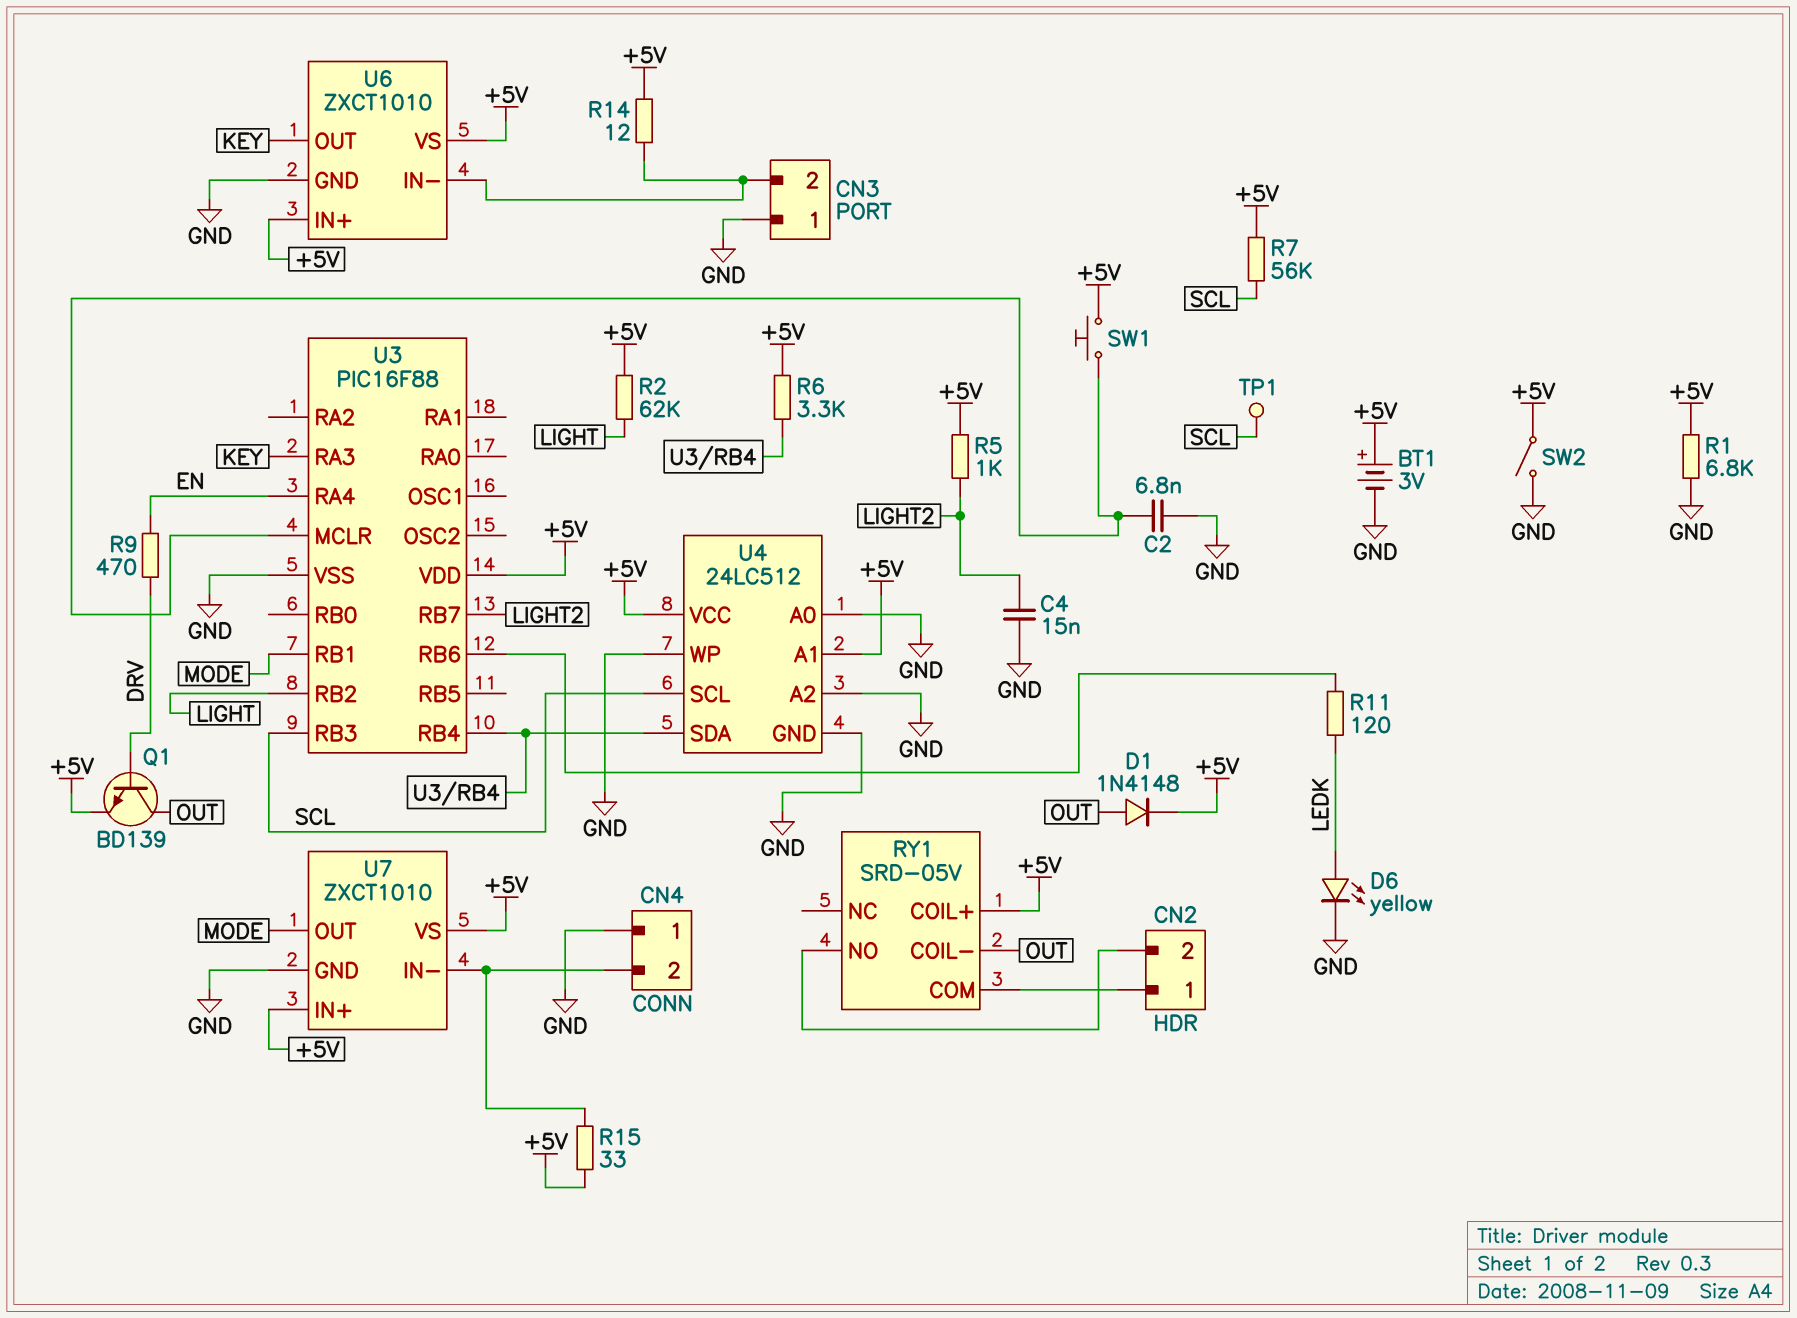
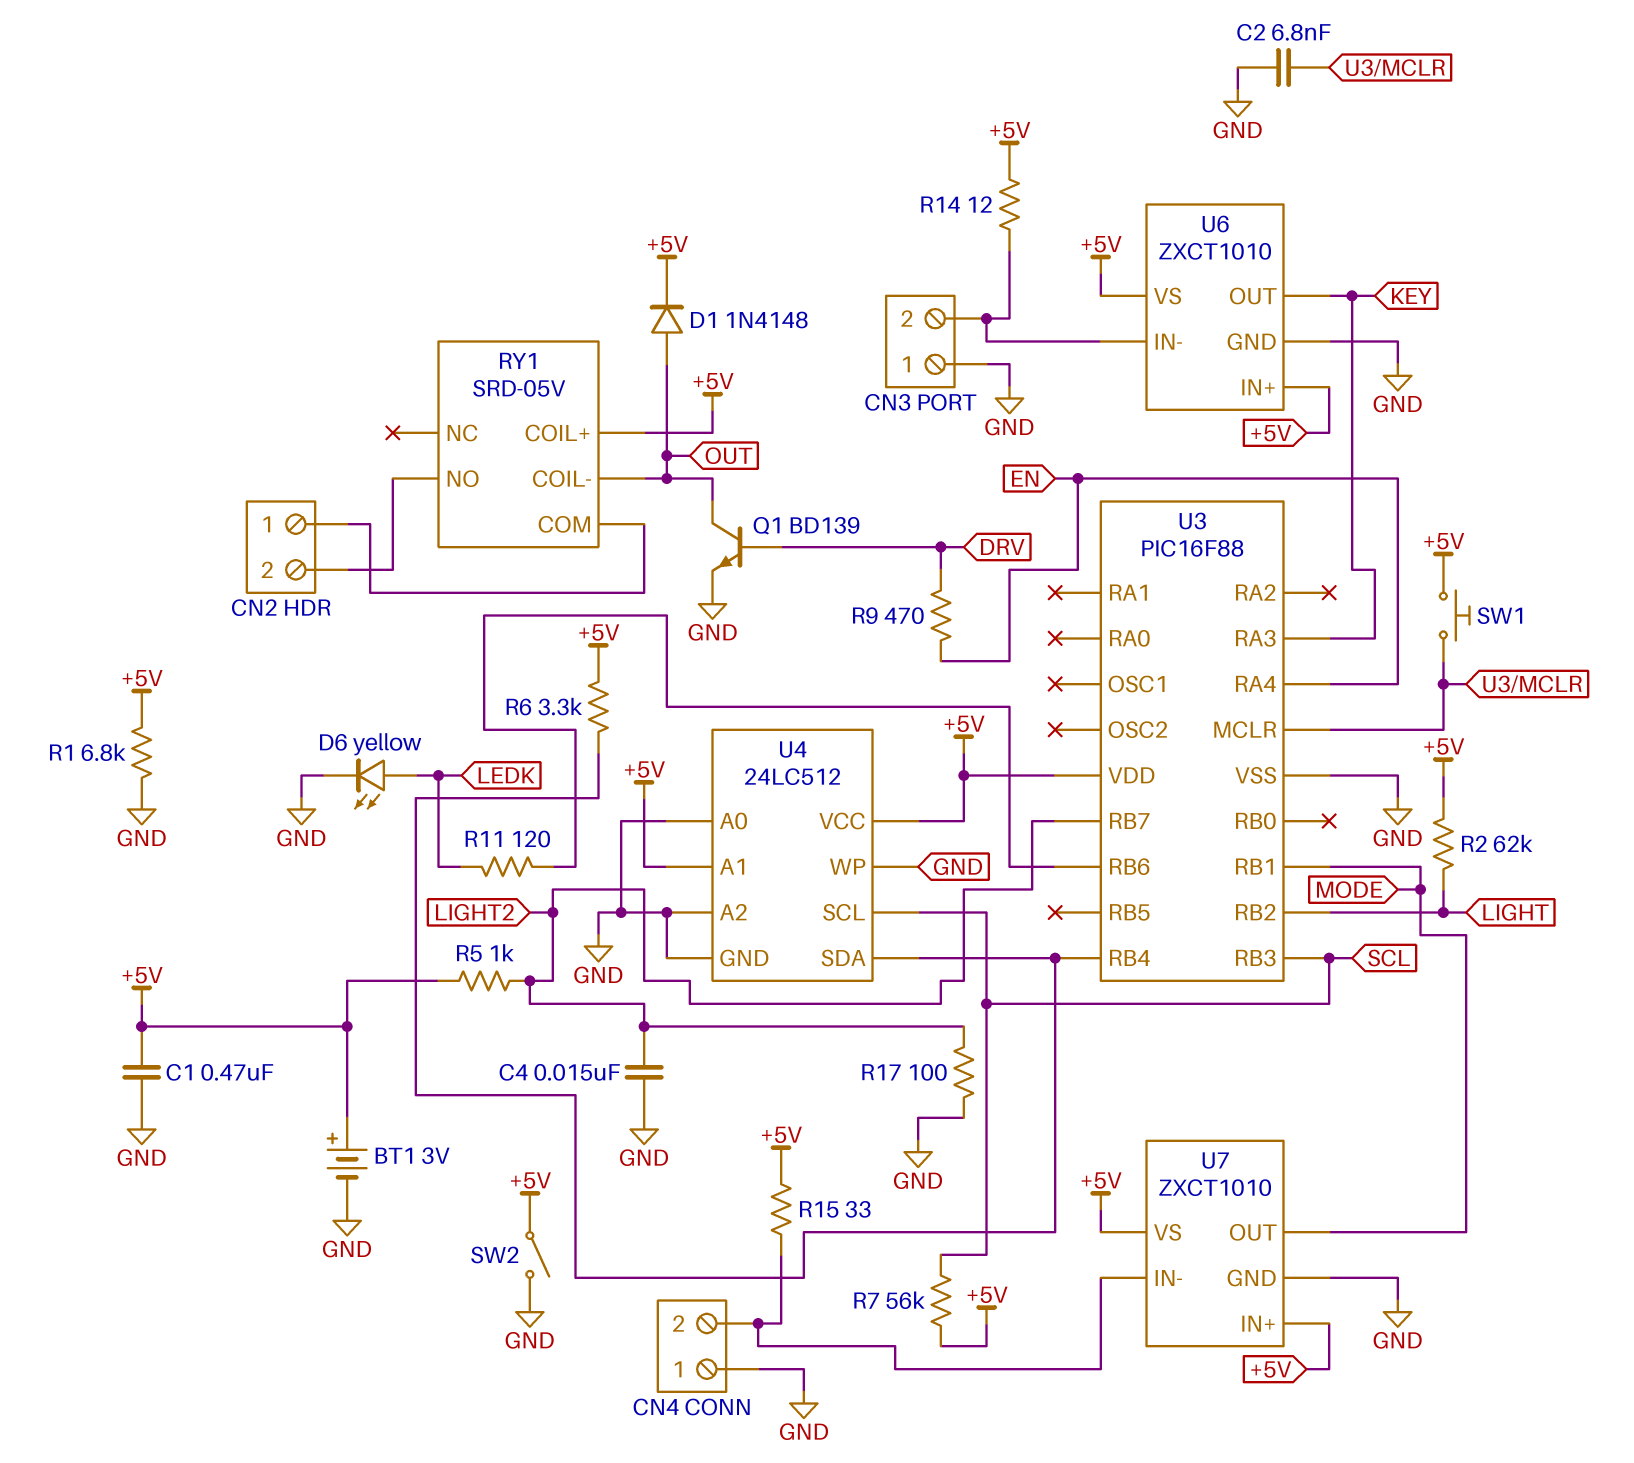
C1: none -> 470nF (+5V, GND)
Q1: NPN BD139 (B DRV, C OUT, E +5V) -> NPN BD139 (B DRV, C OUT, E GND)
R17: none -> 100 (GND, LIGHT2)
TP1: test point (SCL) -> none

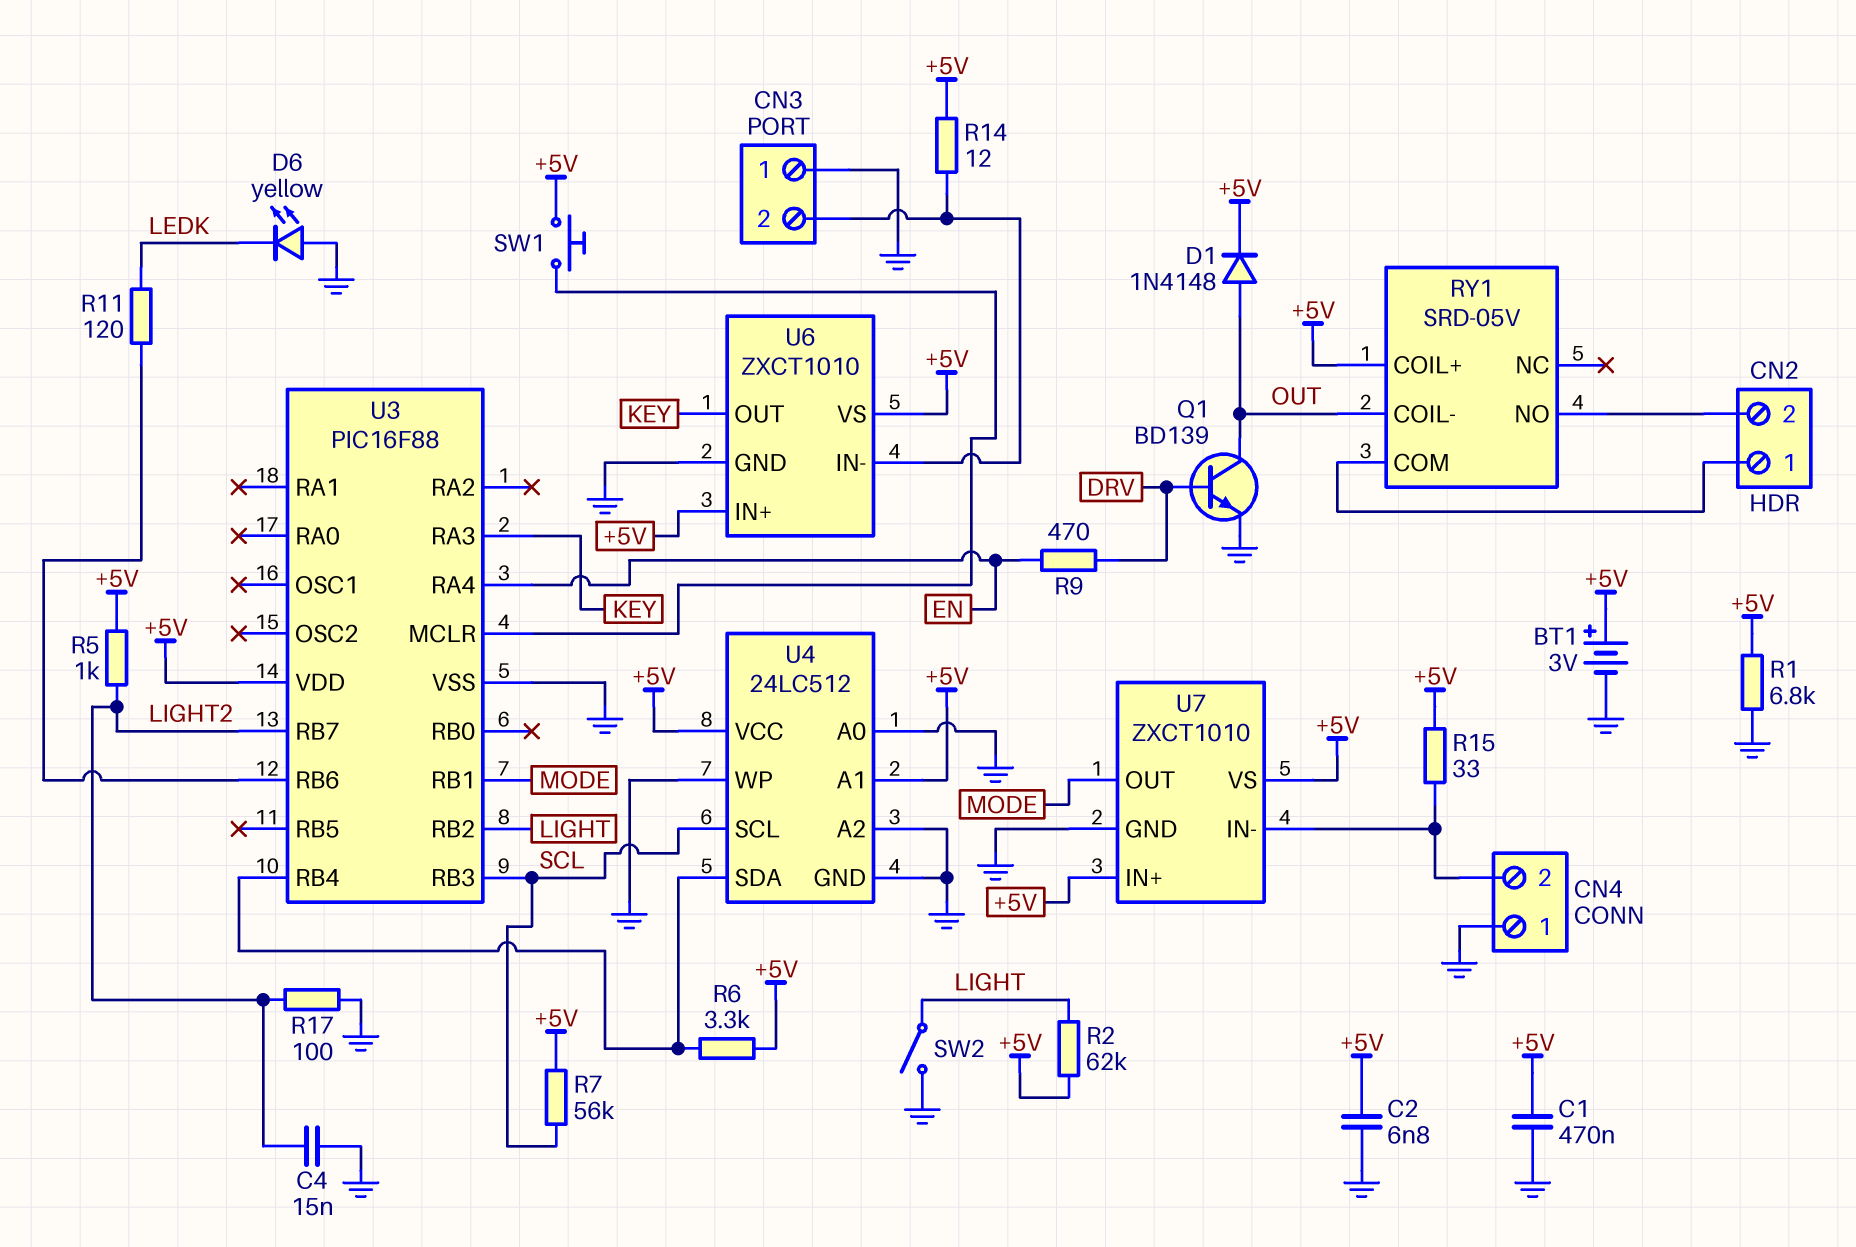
C2: 6.8nF (GND, U3/MCLR) -> 6.8nF (+5V, GND)
D6: LED yellow (A LEDK, K GND) -> LED yellow (A GND, K LEDK)
SW2: switch (+5V, GND) -> switch (GND, LIGHT)

